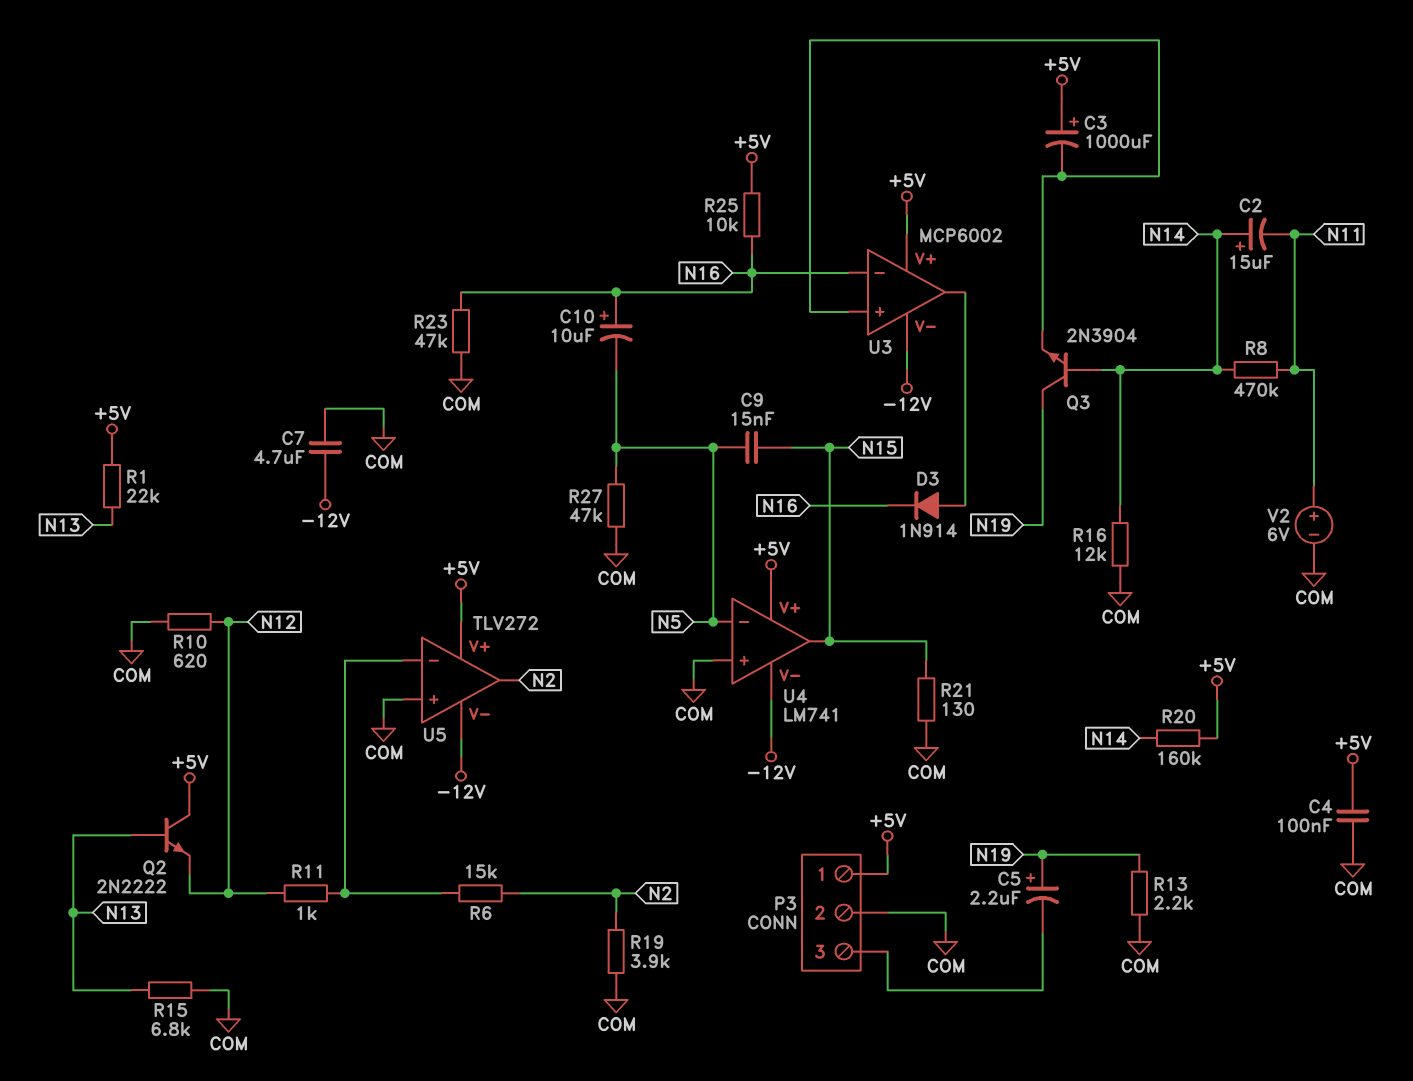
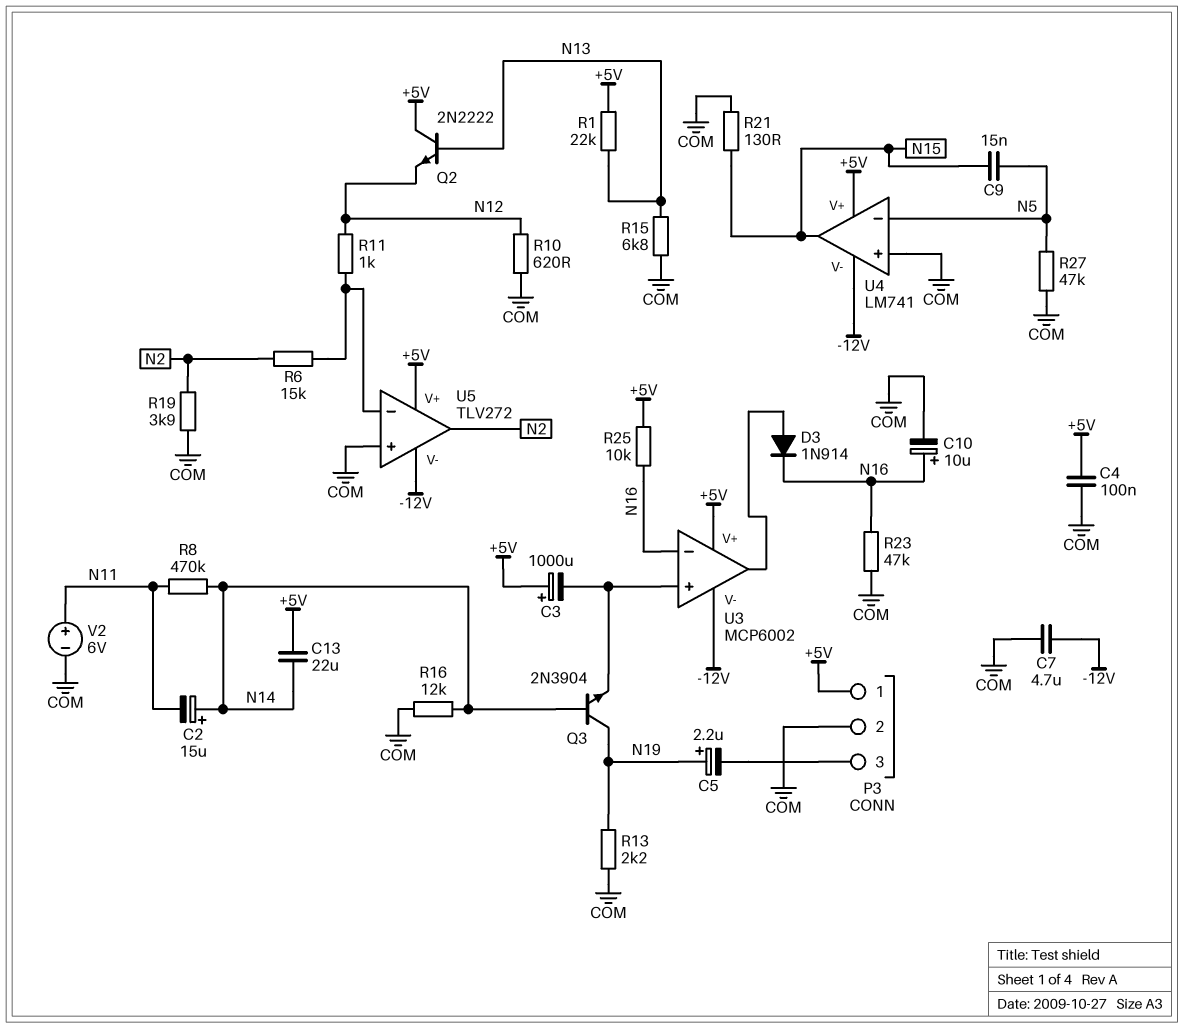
C10: 10uF (plus N16, minus N5) -> 10uF (plus N16, minus COM)
C13: none -> 22uF (+5V, N14)
R20: 160k (+5V, N14) -> none

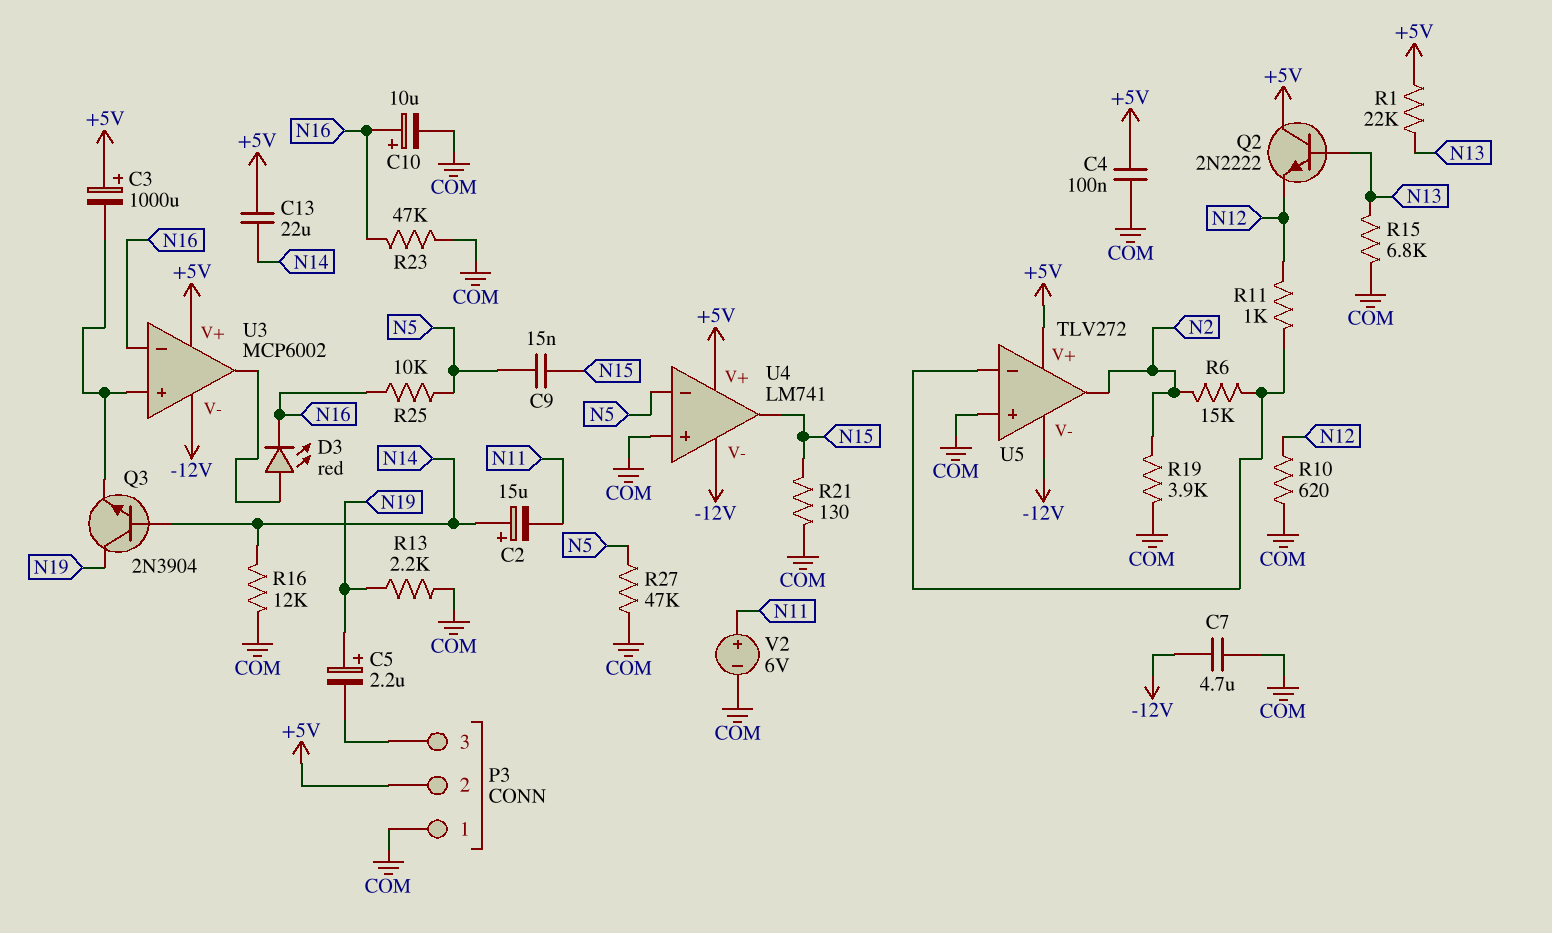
D3: diode 1N914 (A U3/out, K N16) -> LED red (A U3/out, K N16)
P3 pin 1: +5V -> COM
P3 pin 2: COM -> +5V
R8: 470k (N11, N14) -> none
R25: 10k (+5V, N16) -> 10k (N5, N16)

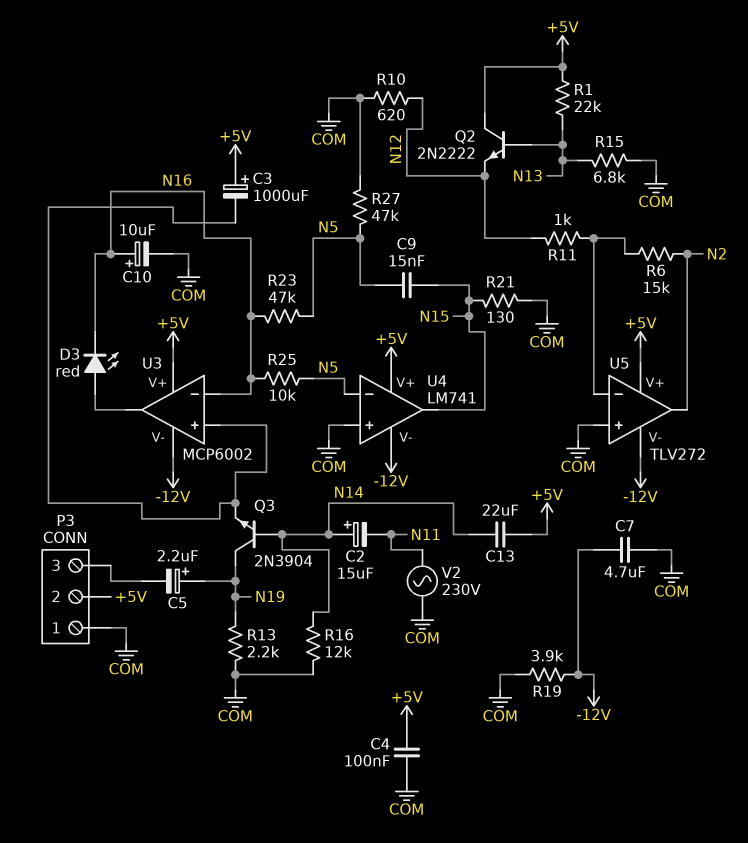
R19: 3.9k (COM, N2) -> 3.9k (-12V, COM)
R23: 47k (COM, N16) -> 47k (N5, N16)
V2: 6V (plus N11, minus COM) -> AC 230V (COM, N11)

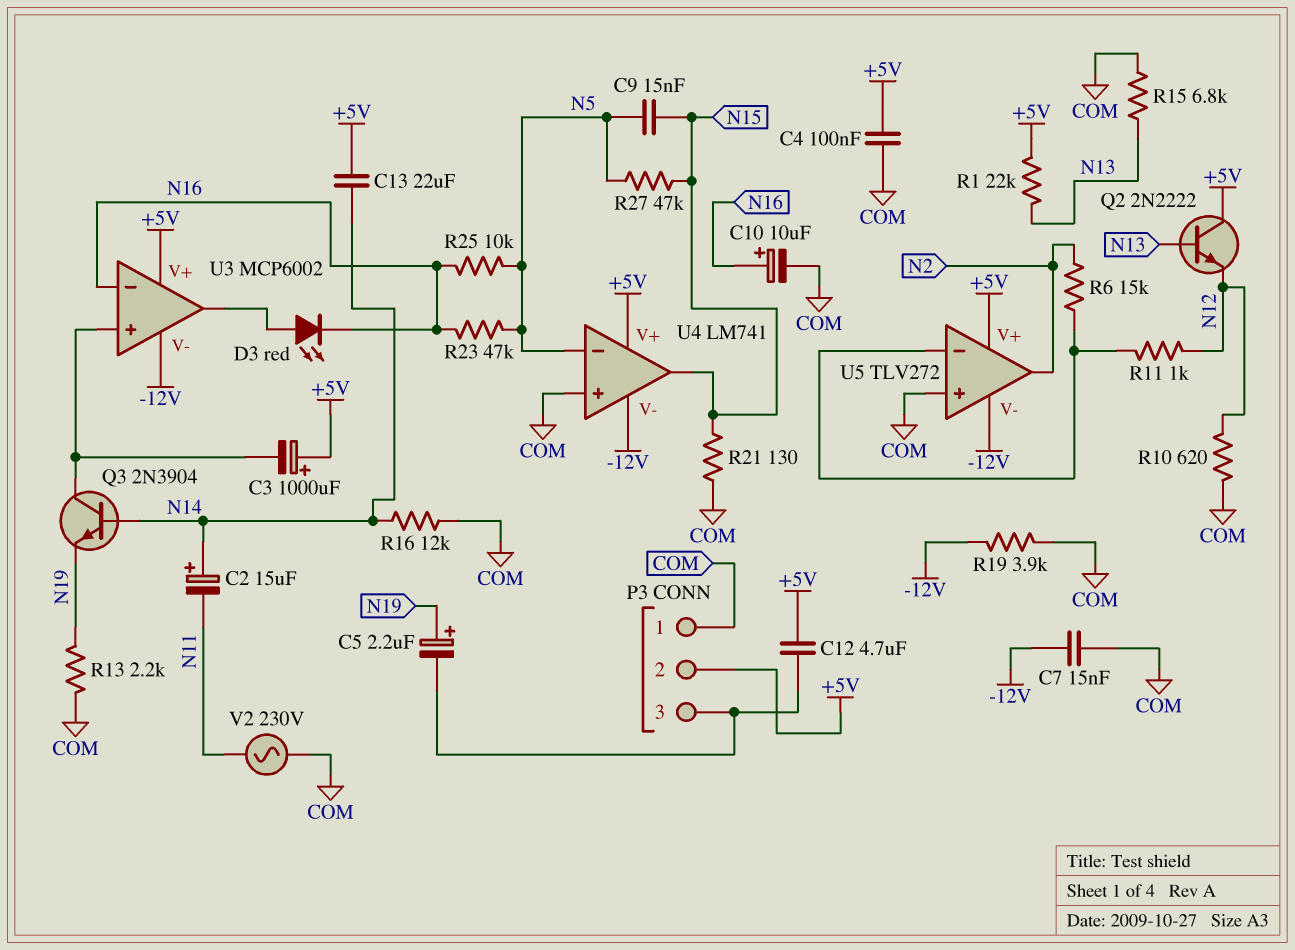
C7: 4.7uF (-12V, COM) -> 15nF (-12V, COM)
C12: none -> 4.7uF (+5V, P3/3)
Q3: NPN 2N3904 (B N14, C N19, E U3/in+) -> NPN 2N3904 (B N14, C U3/in+, E N19)
R27: 47k (COM, N5) -> 47k (N5, N15)

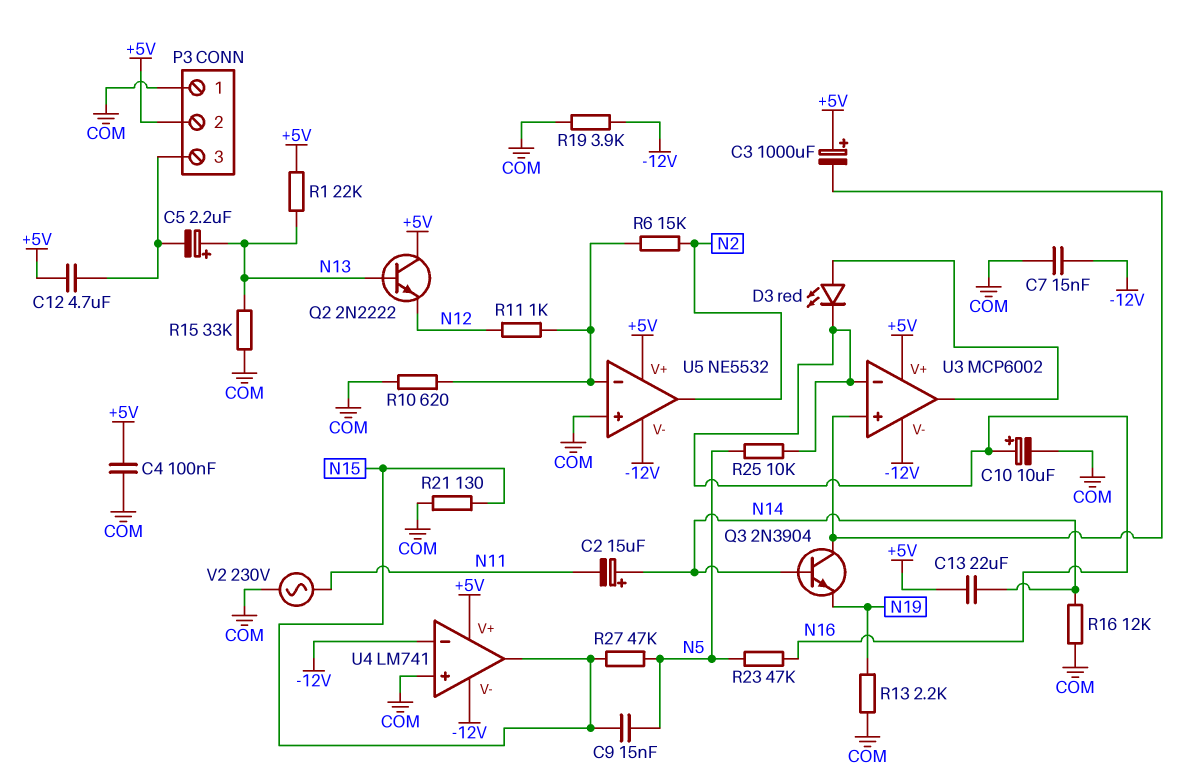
C5: 2.2uF (plus N19, minus P3/3) -> 2.2uF (plus N13, minus P3/3)
R10: 620 (COM, N12) -> 620 (COM, U5/in-)
R15: 6.8k (COM, N13) -> 33k (COM, N13)
U4 pin in-: N5 -> -12V
U5: TLV272 -> NE5532

